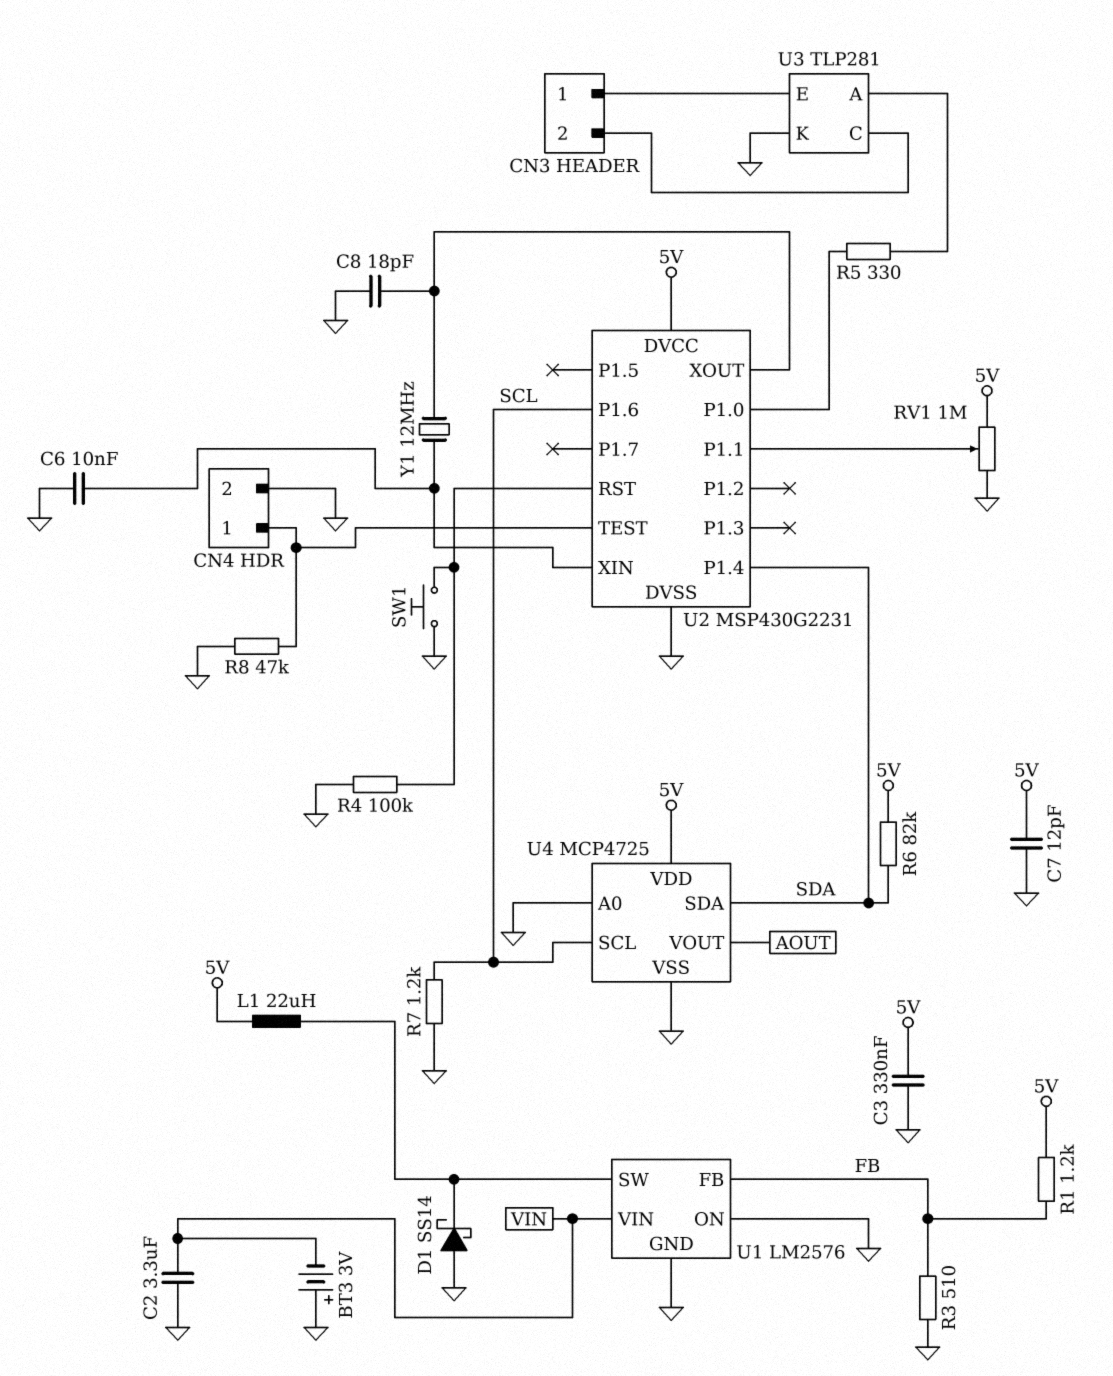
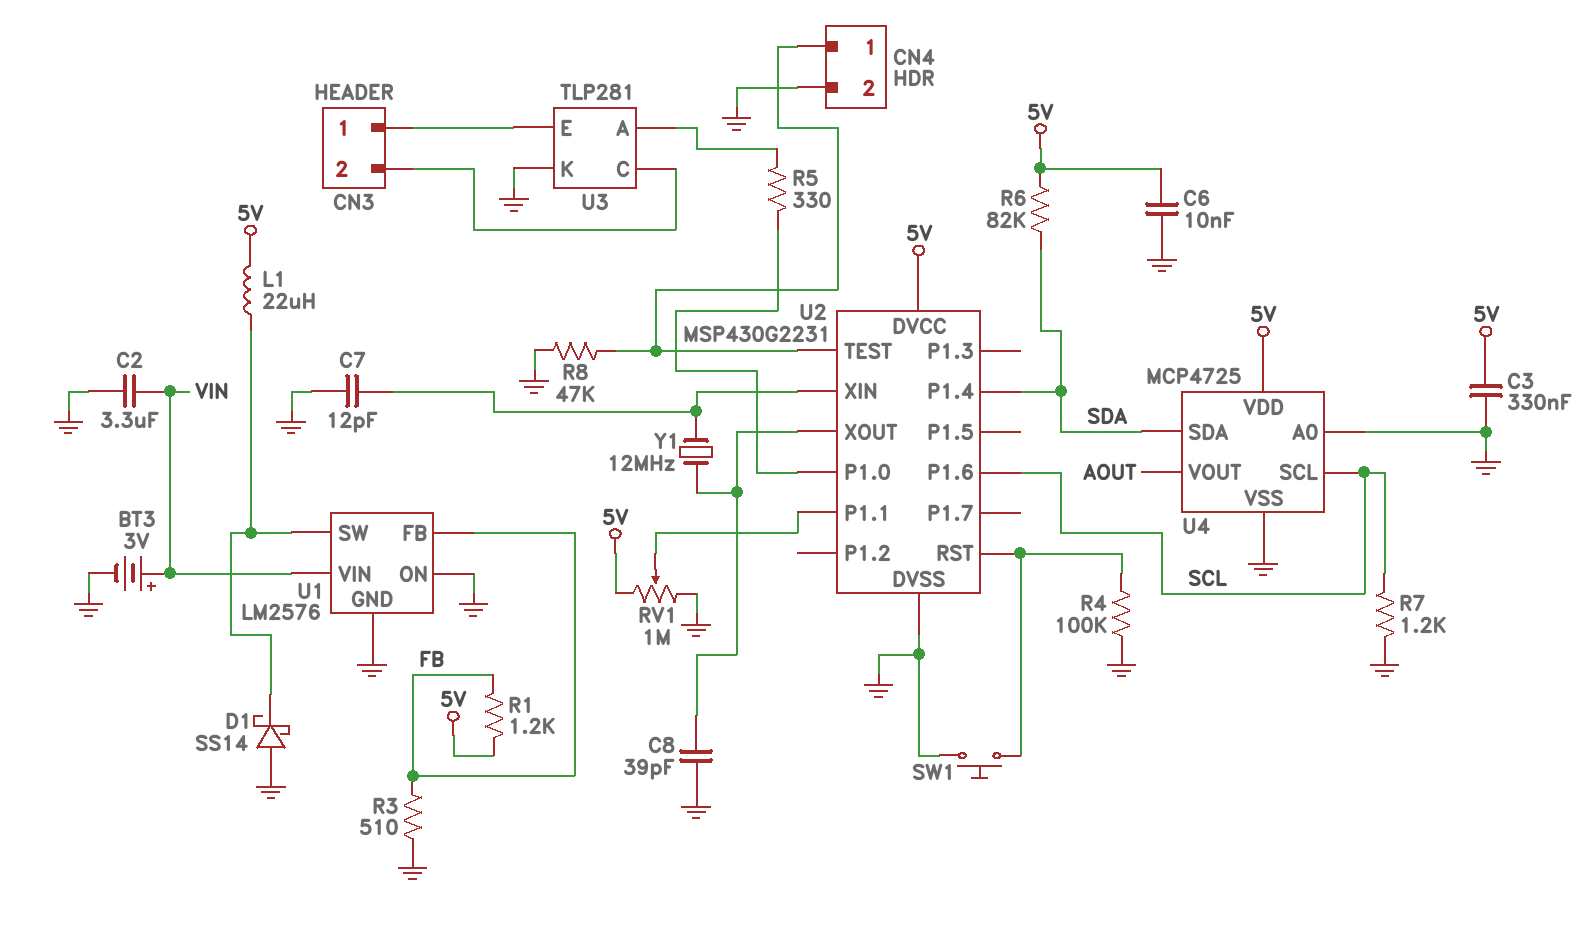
BT3: 3V (plus GND, minus VIN) -> 3V (plus VIN, minus GND)
C6: 10nF (GND, U2/XIN) -> 10nF (5V, GND)
C7: 12pF (5V, GND) -> 12pF (GND, U2/XIN)
C8: 18pF (GND, U2/XOUT) -> 39pF (GND, U2/XOUT)

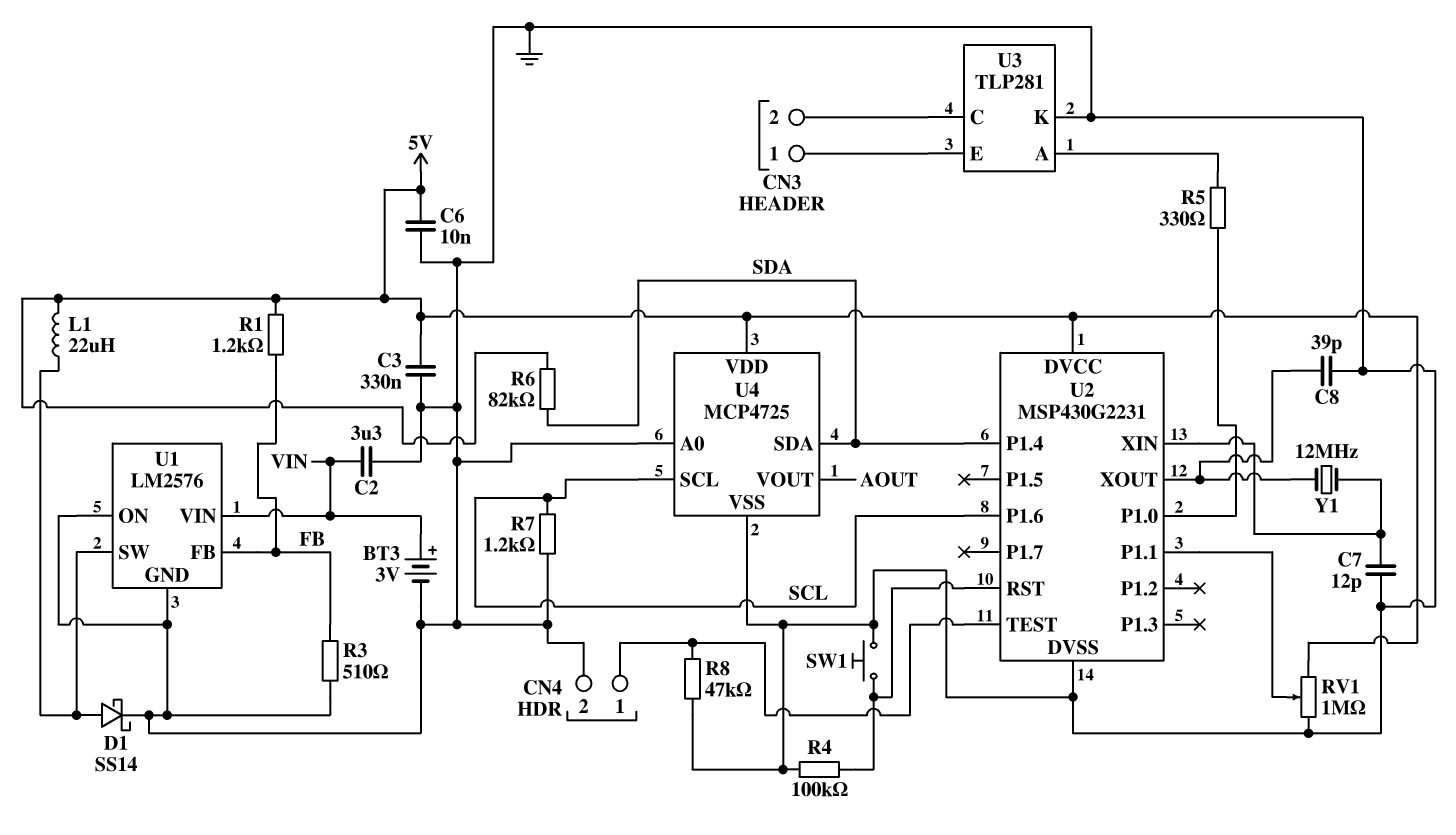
D1: schottky SS14 (A GND, K U1/SW) -> schottky SS14 (A U1/SW, K GND)

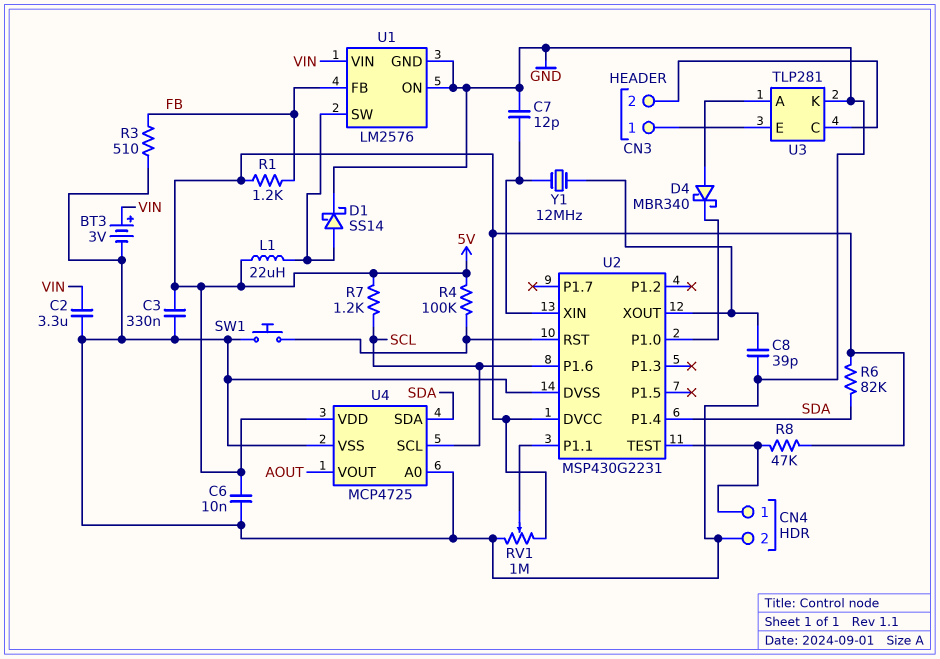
D4: none -> schottky MBR340 (A U3/A, K U2/P1.0)
R4: 100k (GND, U2/RST) -> 100k (5V, U2/RST)
R5: 330 (U2/P1.0, U3/A) -> none
R7: 1.2k (GND, SCL) -> 1.2k (5V, SCL)
R8: 47k (CN4/1, GND) -> 47k (5V, CN4/1)

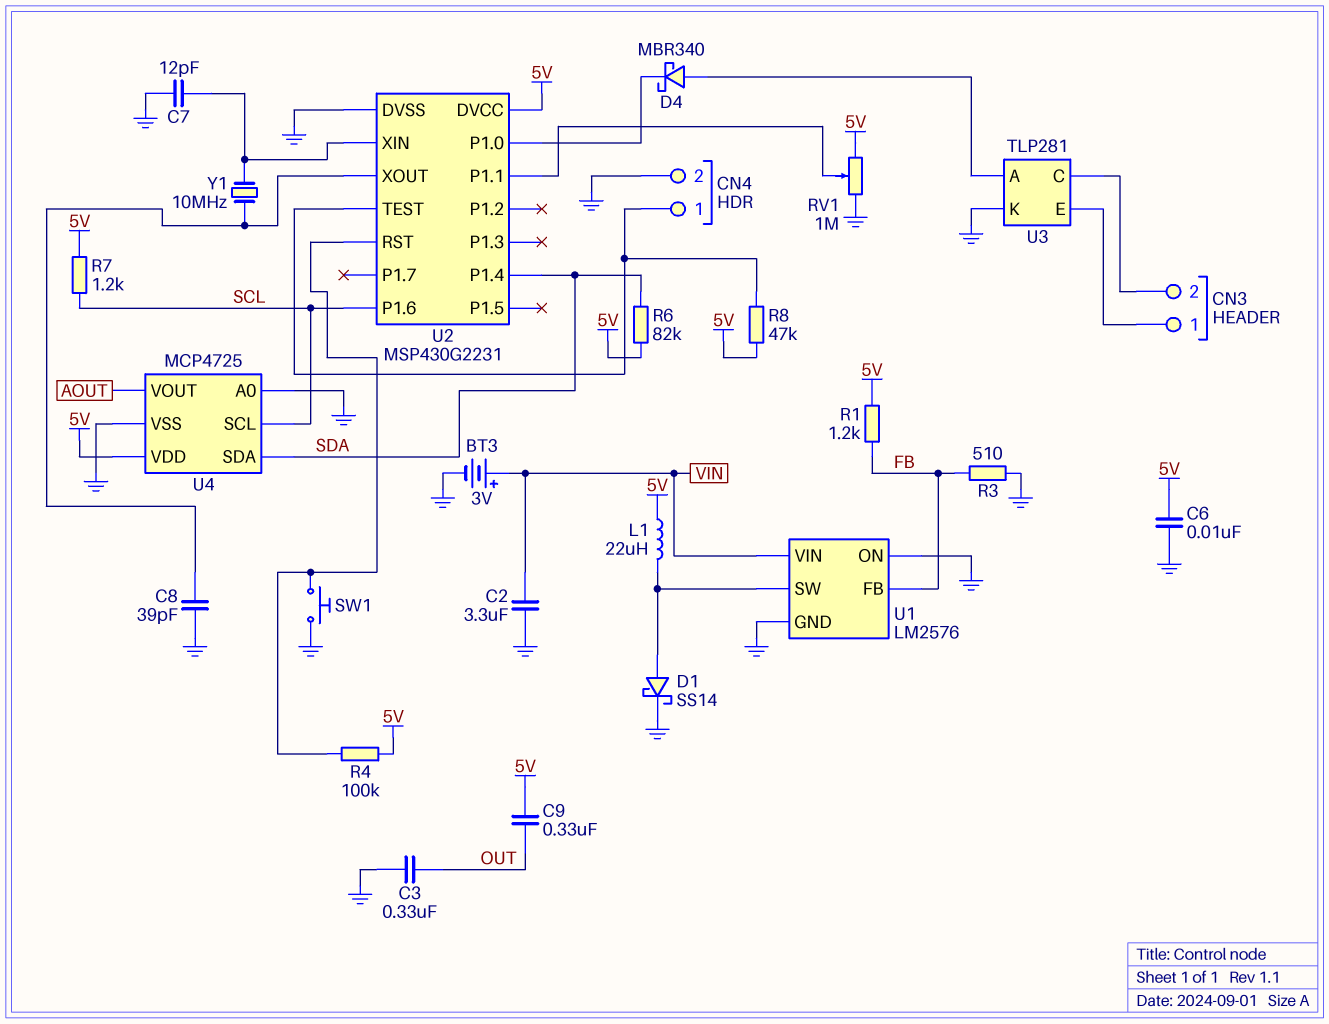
C3: 330nF (5V, GND) -> 330nF (GND, OUT)
C9: none -> 330nF (5V, OUT)
Y1: 12MHz (U2/XIN, U2/XOUT) -> 10MHz (U2/XIN, U2/XOUT)

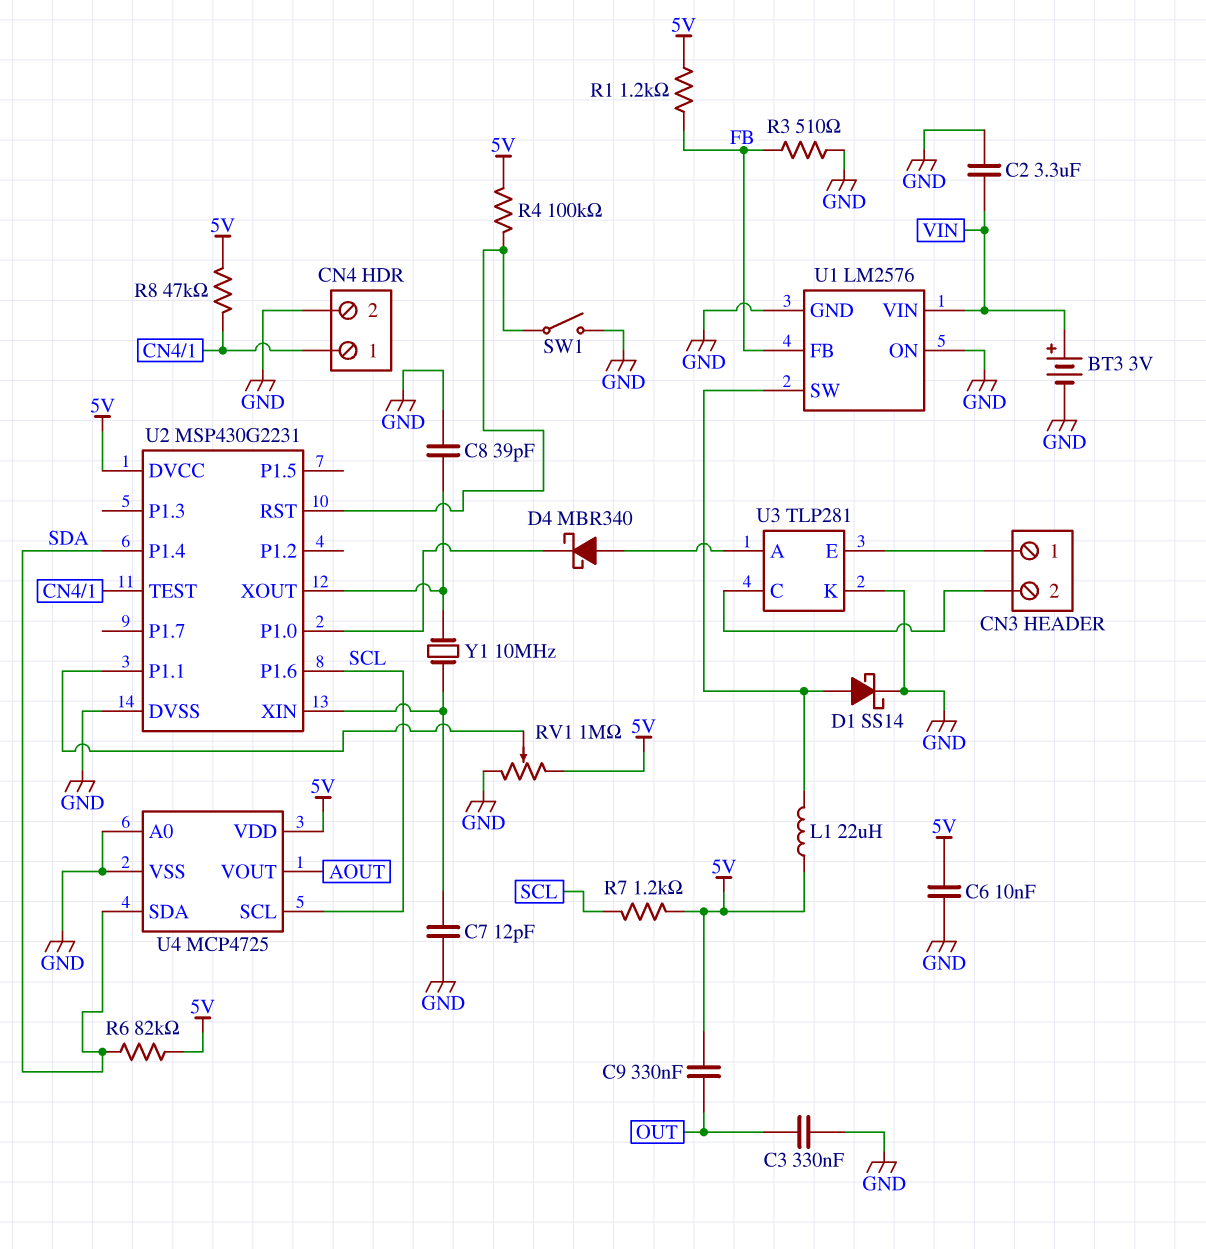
SW1: button (GND, U2/RST) -> switch (GND, U2/RST)

